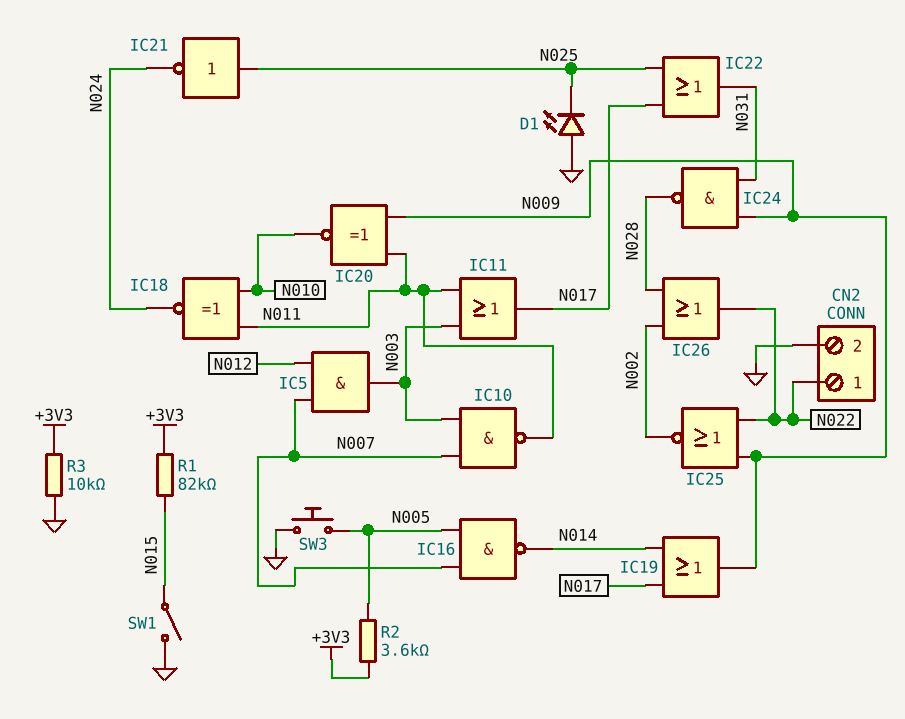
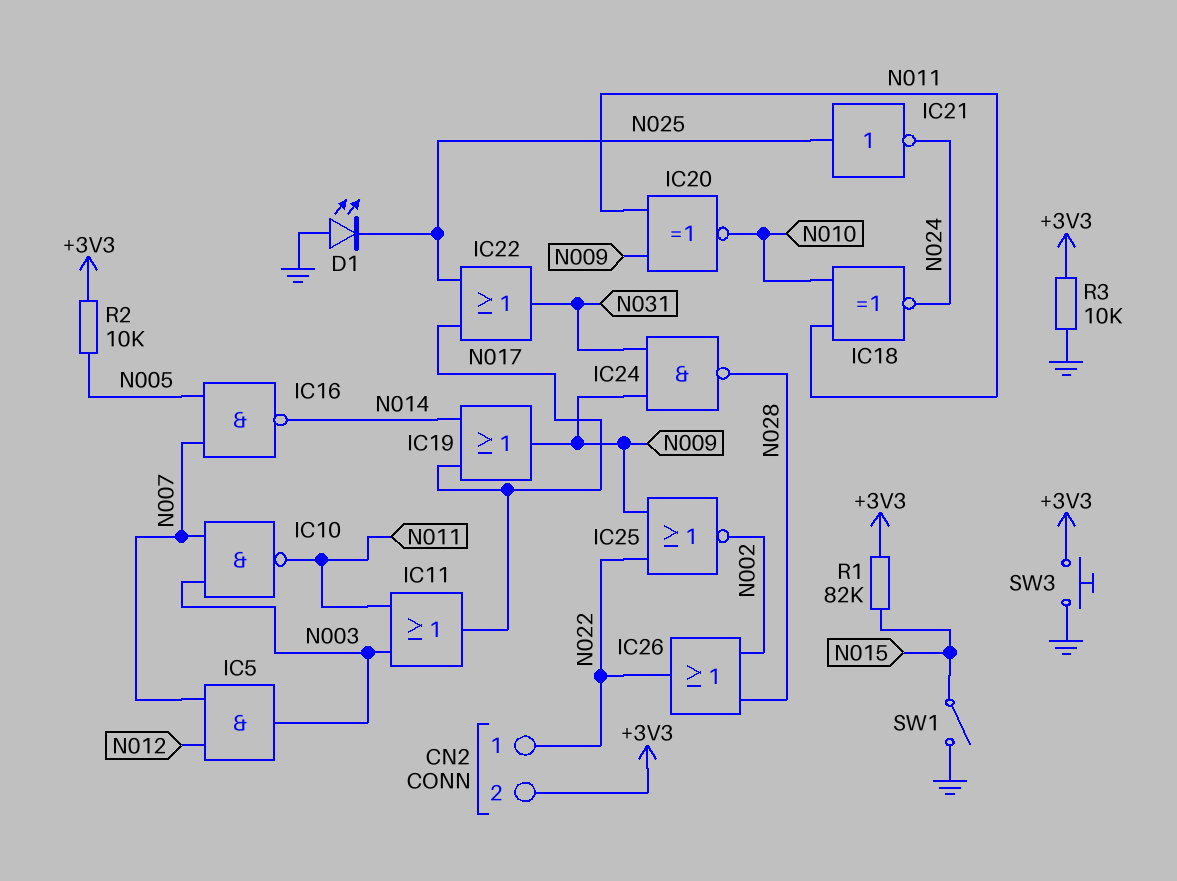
CN2 pin 2: GND -> +3V3
R2: 3.6k (+3V3, N005) -> 10k (+3V3, N005)
SW3: button (GND, N005) -> button (+3V3, GND)

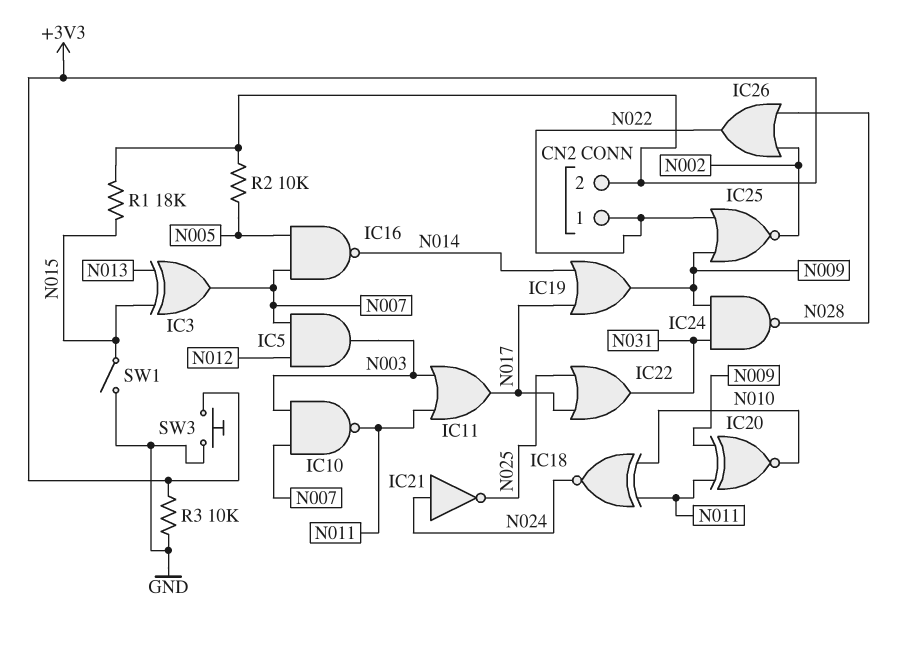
D1: LED (A GND, K N025) -> none
IC3: none -> XOR (in N013, in N015, out N007)
IC21: NOT (in N025, out N024) -> NOT (in N024, out N025)
R1: 82k (+3V3, N015) -> 18k (+3V3, N015)

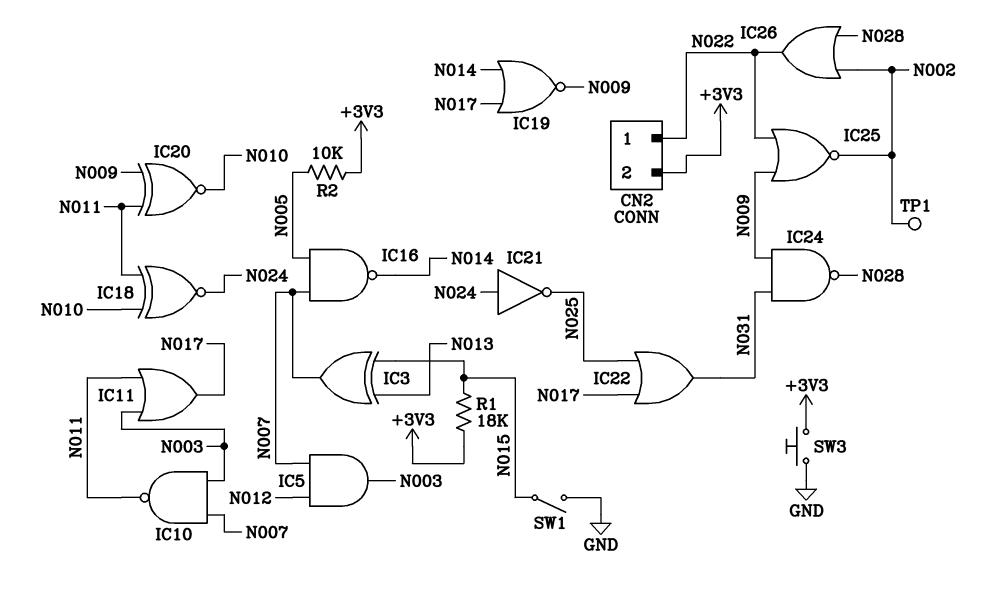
IC19: OR (in N014, in N017, out N009) -> NOR (in N014, in N017, out N009)
R3: 10k (+3V3, GND) -> none
TP1: none -> test point (N002)

